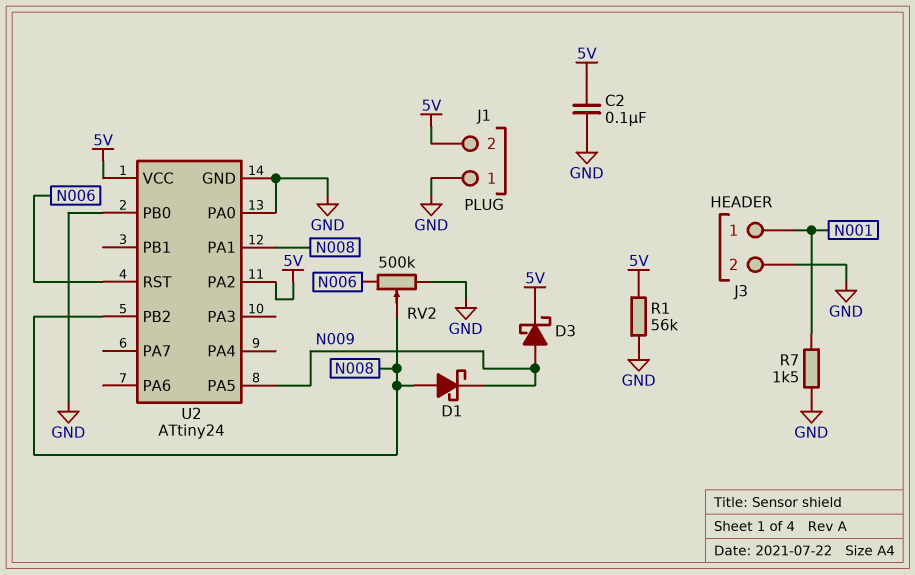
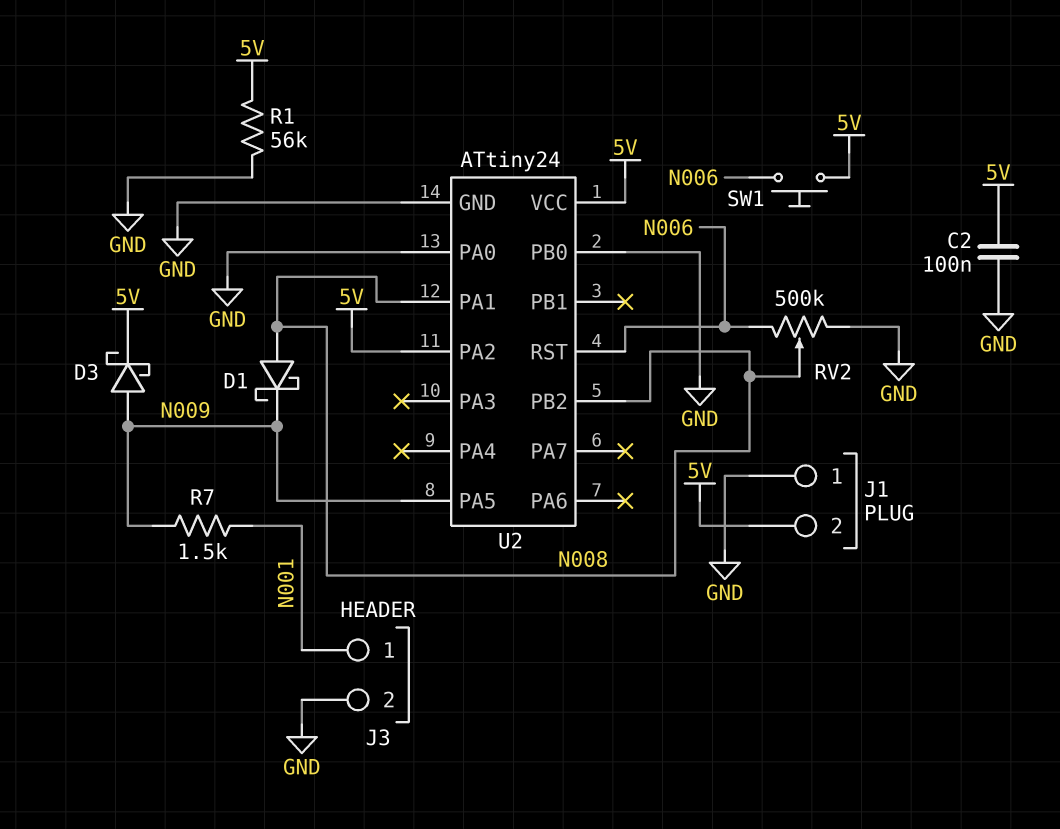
R7: 1.5k (GND, N001) -> 1.5k (N001, N009)
SW1: none -> button (5V, N006)

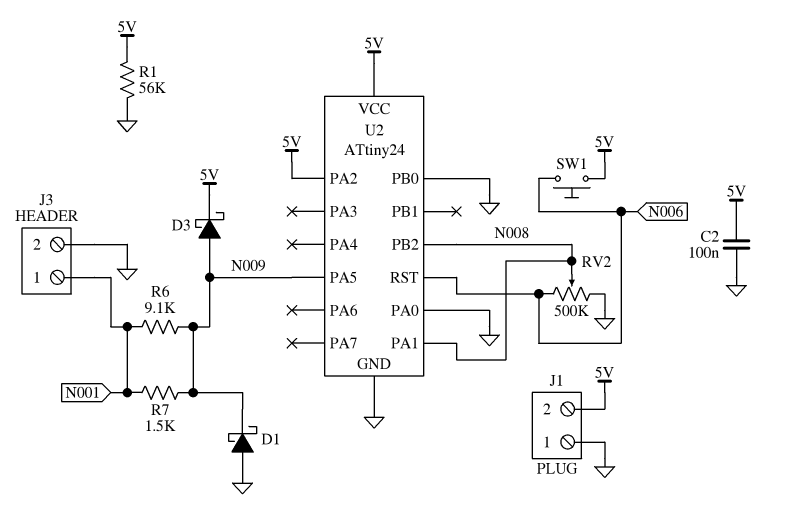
D1: schottky (A N008, K N009) -> schottky (A GND, K N009)
R6: none -> 9.1k (N001, N009)

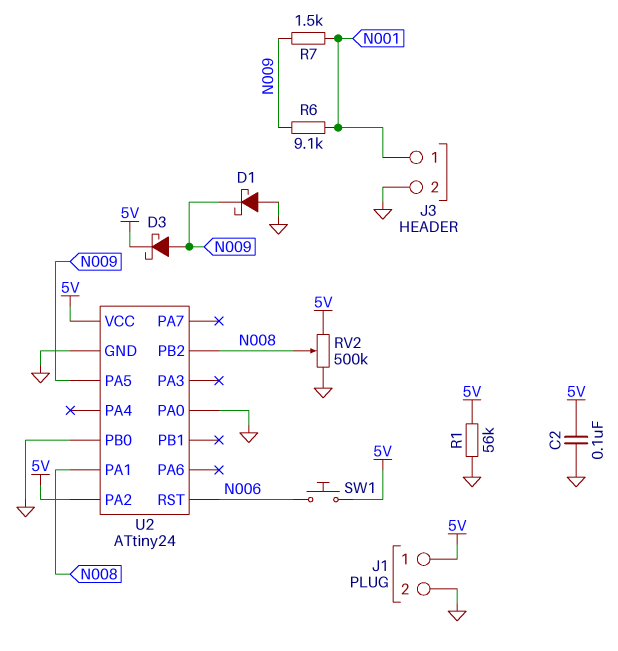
J1 pin 1: GND -> 5V
J1 pin 2: 5V -> GND
RV2: 500k (GND, N006, wiper N008) -> 500k (5V, GND, wiper N008)

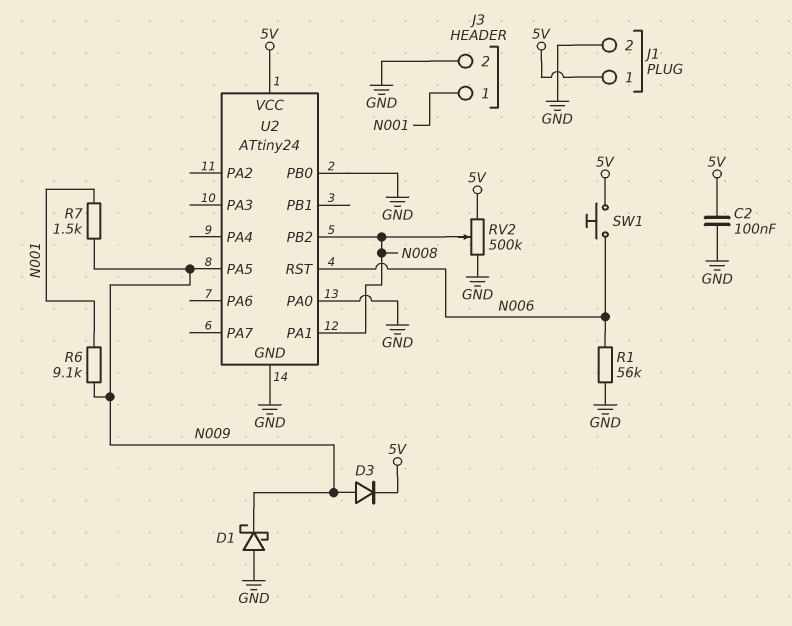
D3: schottky (A N009, K 5V) -> diode (A N009, K 5V)
R1: 56k (5V, GND) -> 56k (GND, N006)
U2 pin PA2: 5V -> none

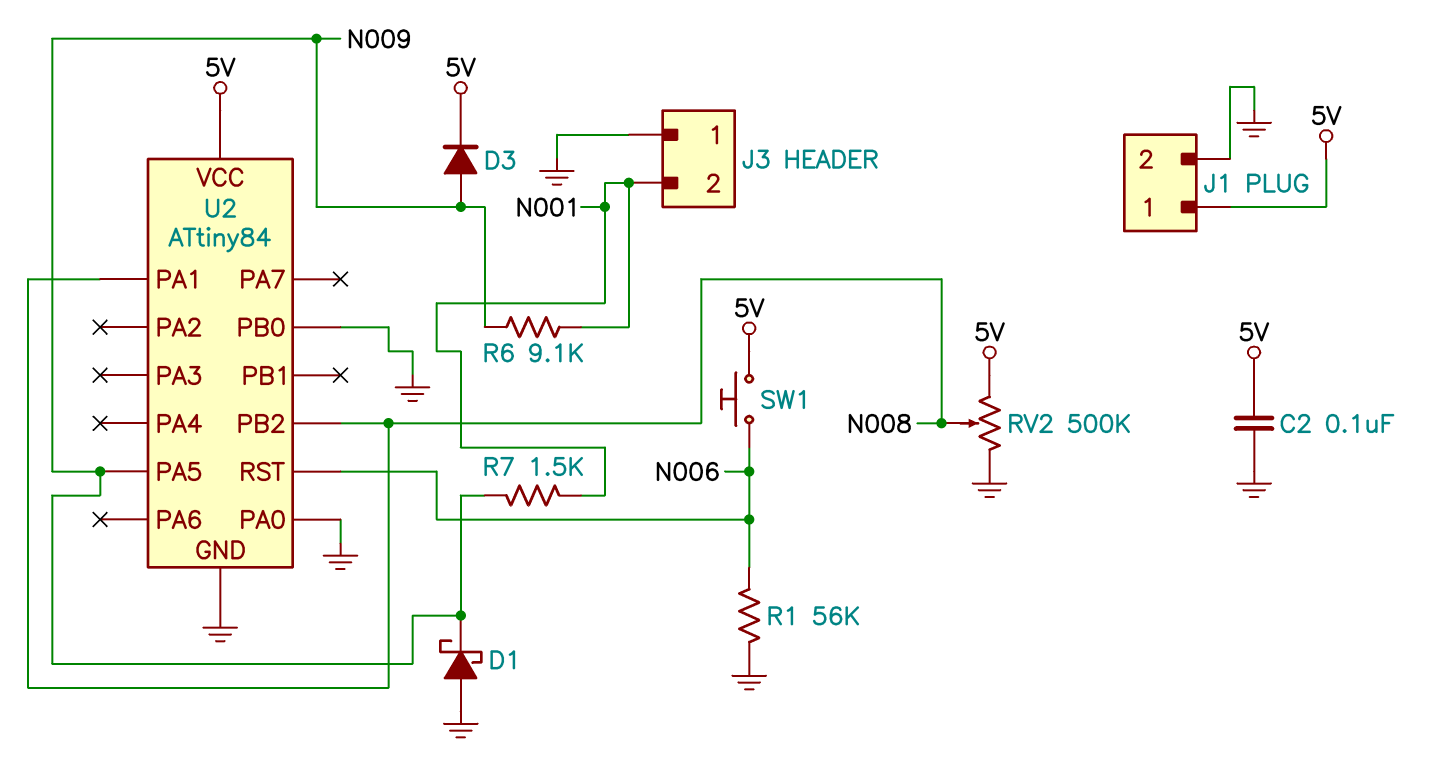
J3 pin 1: N001 -> GND
J3 pin 2: GND -> N001
U2: ATtiny24 -> ATtiny84

